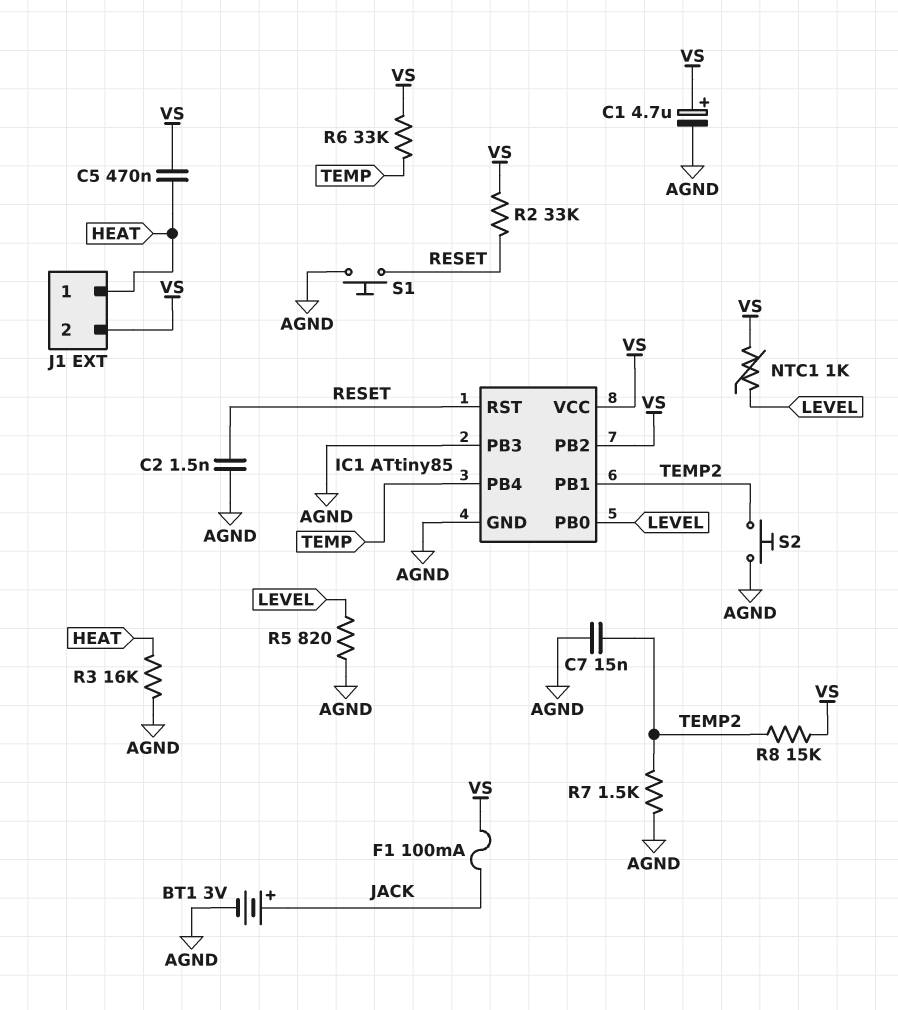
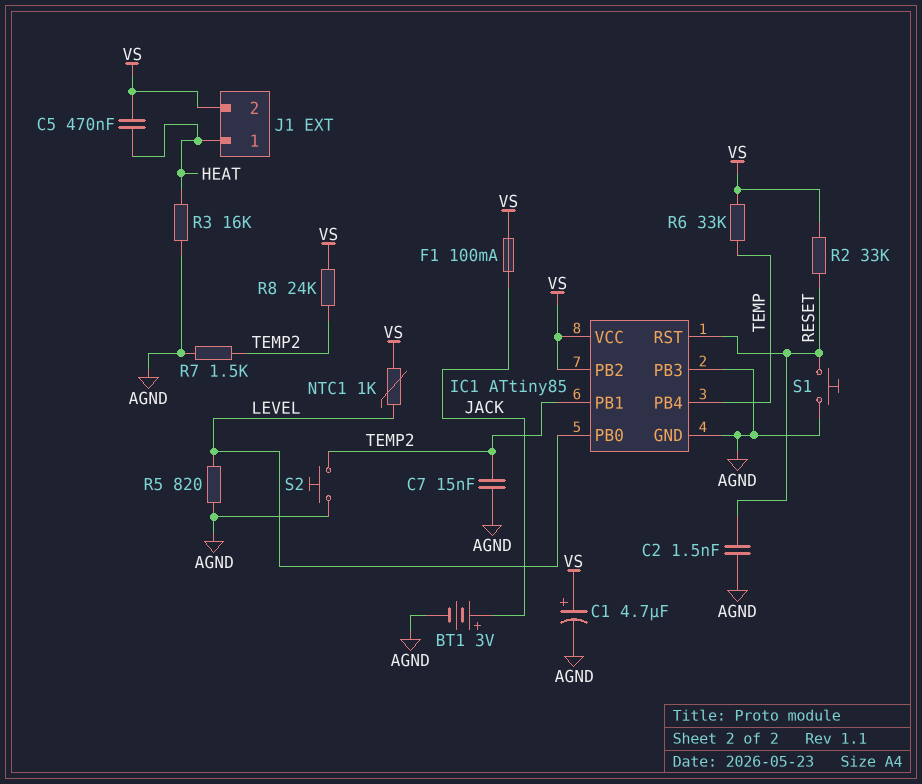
R8: 15k (TEMP2, VS) -> 24k (TEMP2, VS)

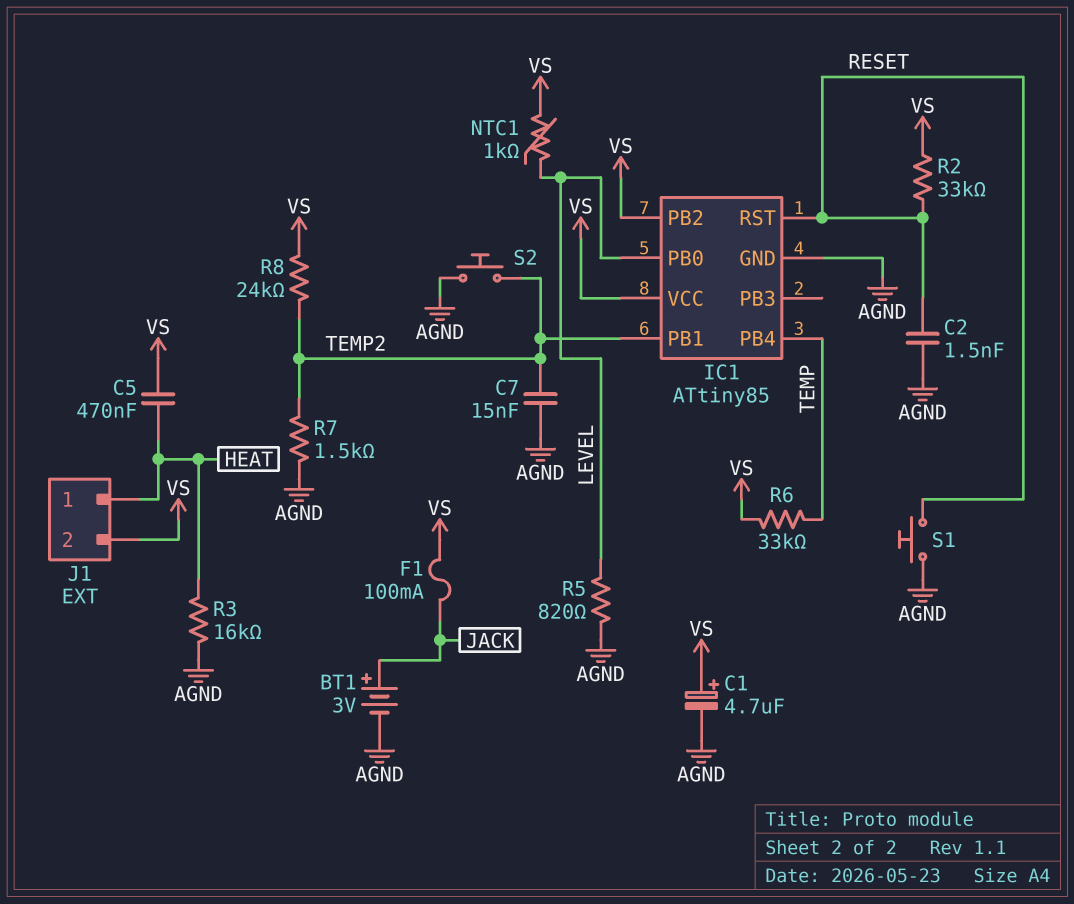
IC1 pin PB3: AGND -> none

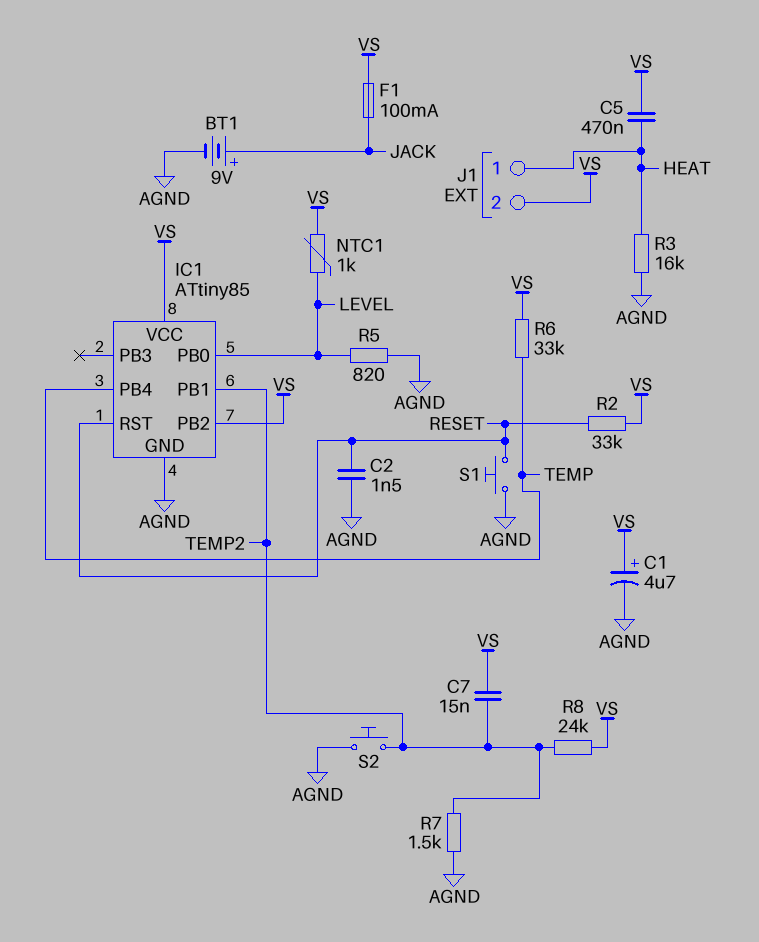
BT1: 3V (plus JACK, minus AGND) -> 9V (plus JACK, minus AGND)
C7: 15nF (AGND, TEMP2) -> 15nF (TEMP2, VS)

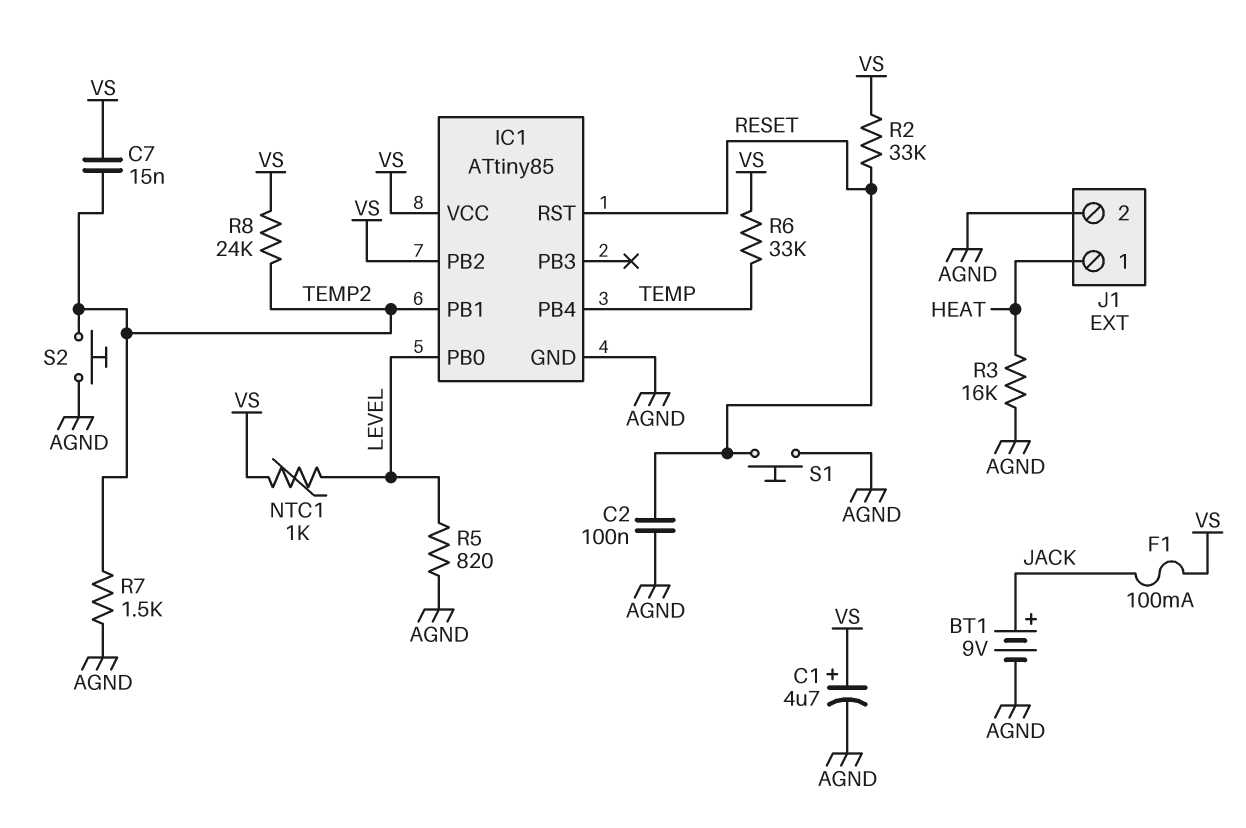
C2: 1.5nF (AGND, RESET) -> 100nF (AGND, RESET)
C5: 470nF (HEAT, VS) -> none
J1 pin 2: VS -> AGND

